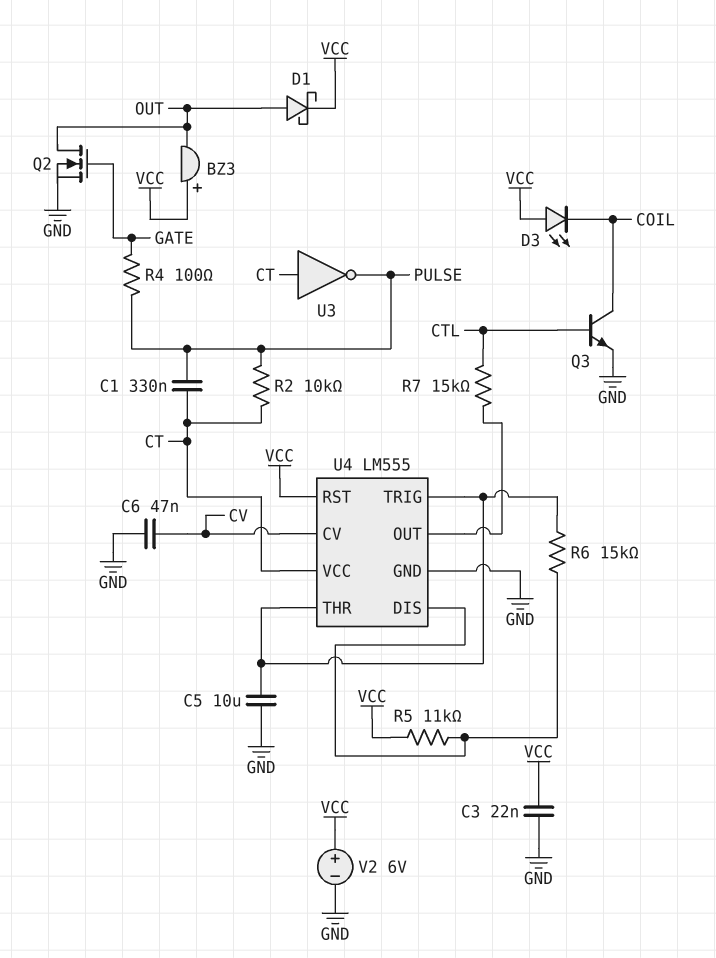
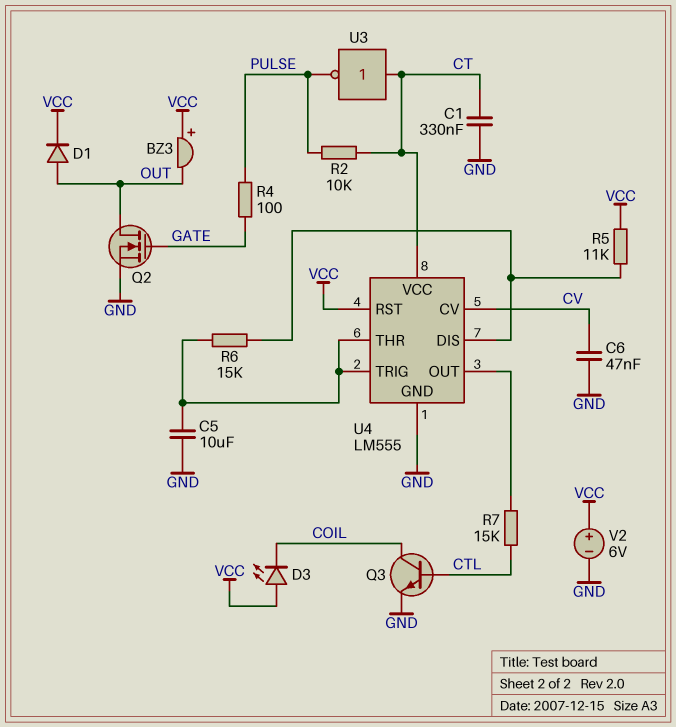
C1: 330nF (CT, PULSE) -> 330nF (CT, GND)
C3: 22nF (GND, VCC) -> none
D1: schottky (A OUT, K VCC) -> diode (A OUT, K VCC)

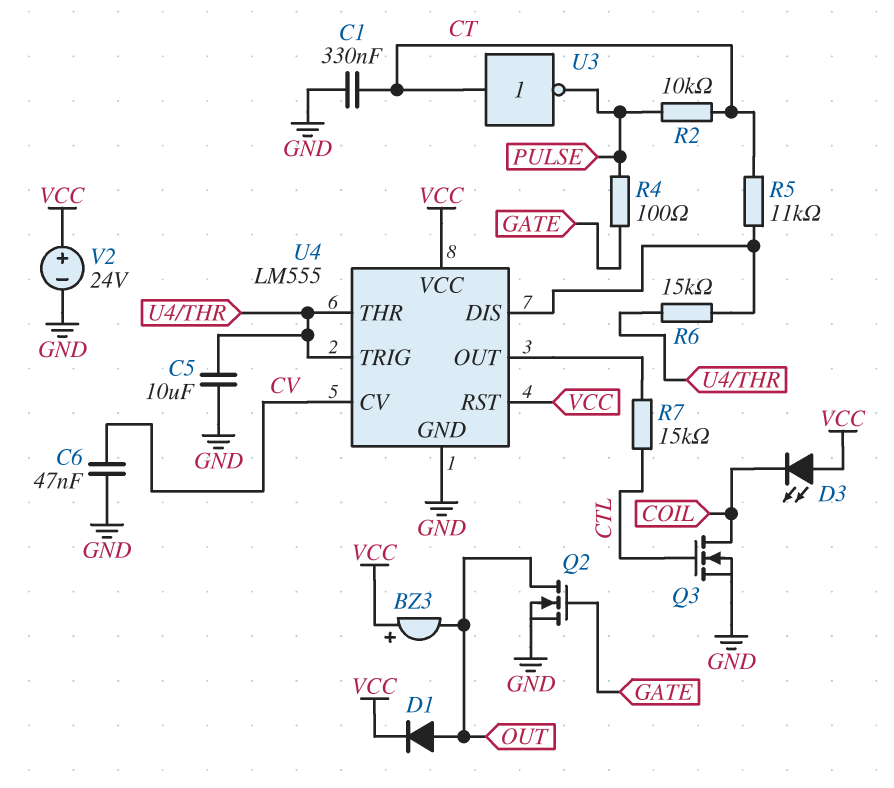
Q3: NPN (B CTL, C COIL, E GND) -> NMOS (G CTL, D COIL, S GND)
R5: 11k (U4/DIS, VCC) -> 11k (CT, U4/DIS)
U4 pin VCC: CT -> VCC
V2: 6V (plus VCC, minus GND) -> 24V (plus VCC, minus GND)

